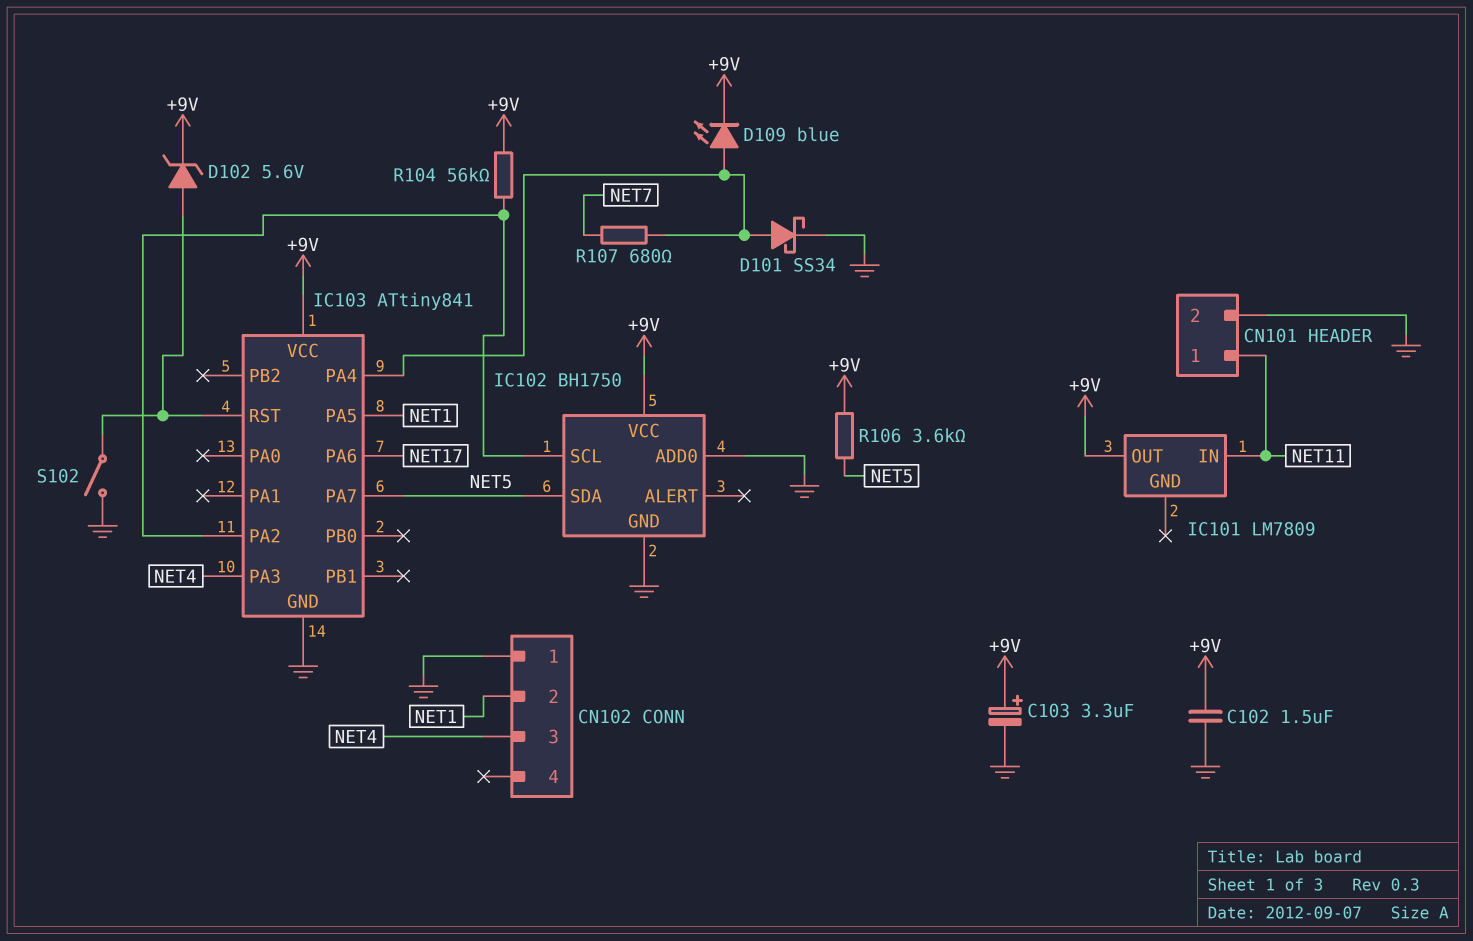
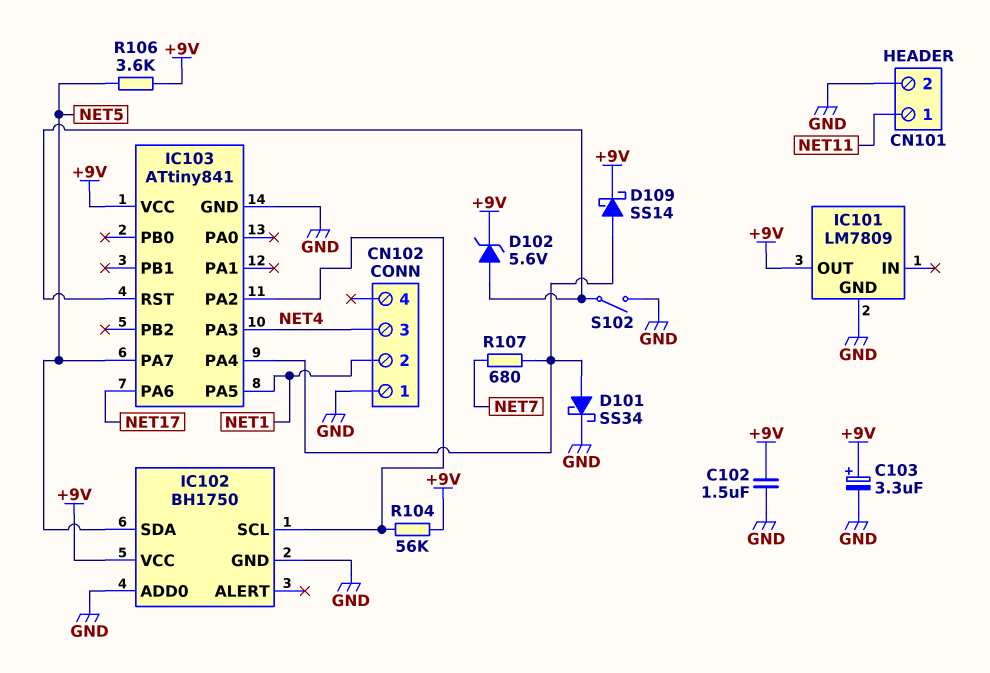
D109: LED blue (A IC103/PA4, K +9V) -> schottky SS14 (A IC103/PA4, K +9V)
IC101 pin GND: none -> GND
IC101 pin IN: NET11 -> none

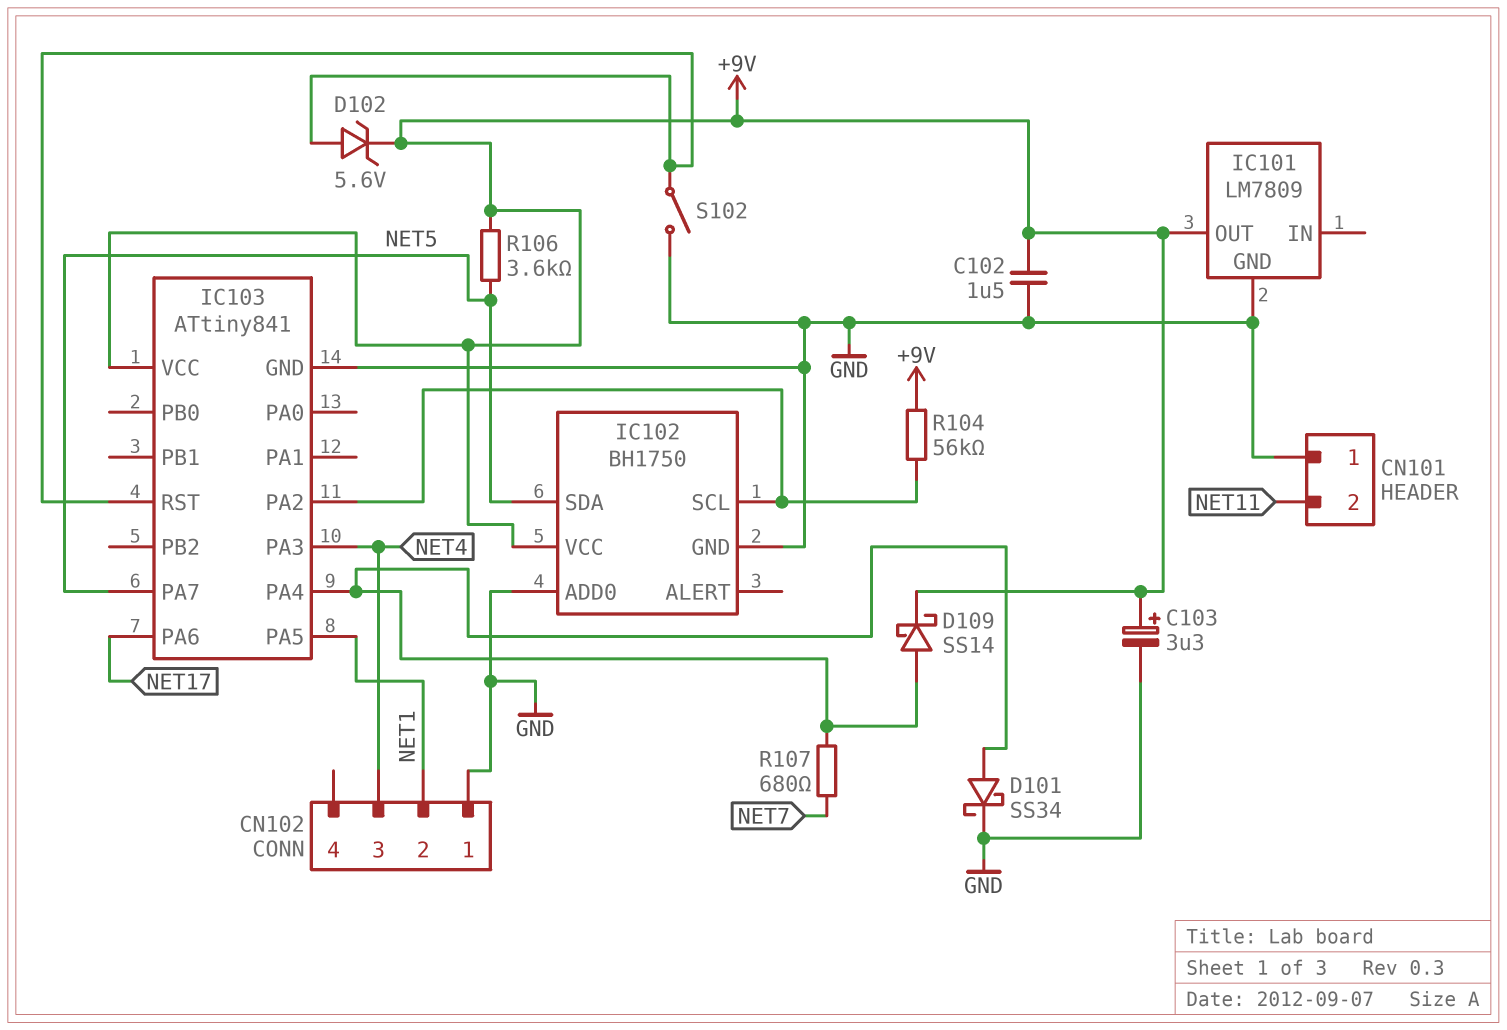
CN101 pin 1: NET11 -> GND
CN101 pin 2: GND -> NET11

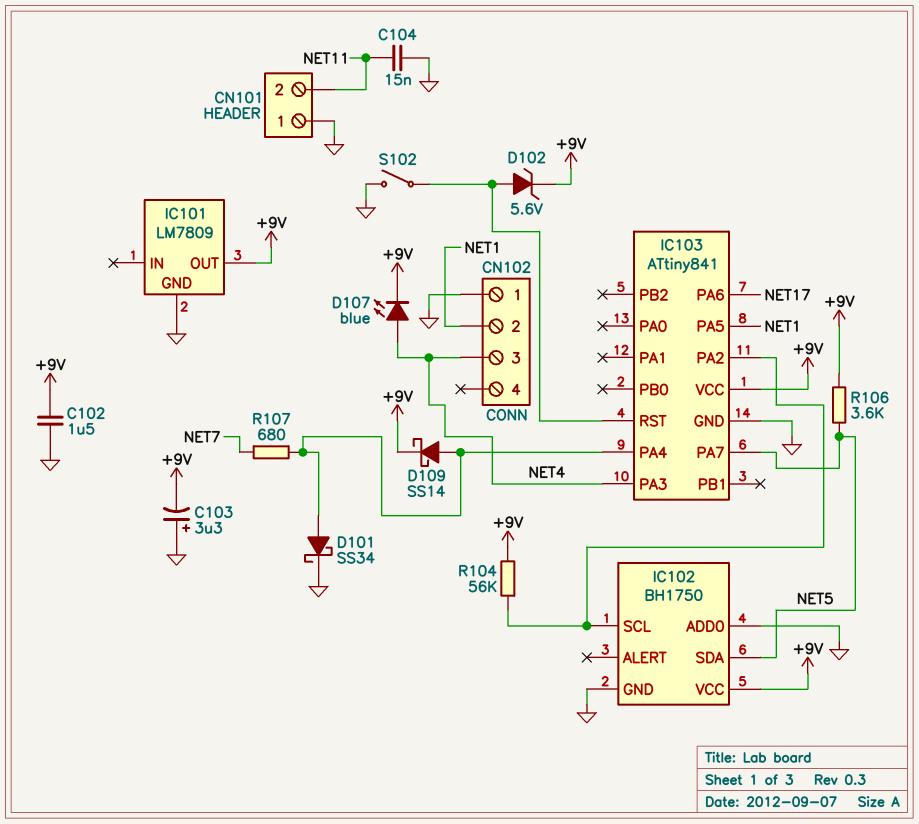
C103: 3.3uF (plus +9V, minus GND) -> 3.3uF (plus GND, minus +9V)
C104: none -> 15nF (GND, NET11)
D107: none -> LED blue (A NET4, K +9V)

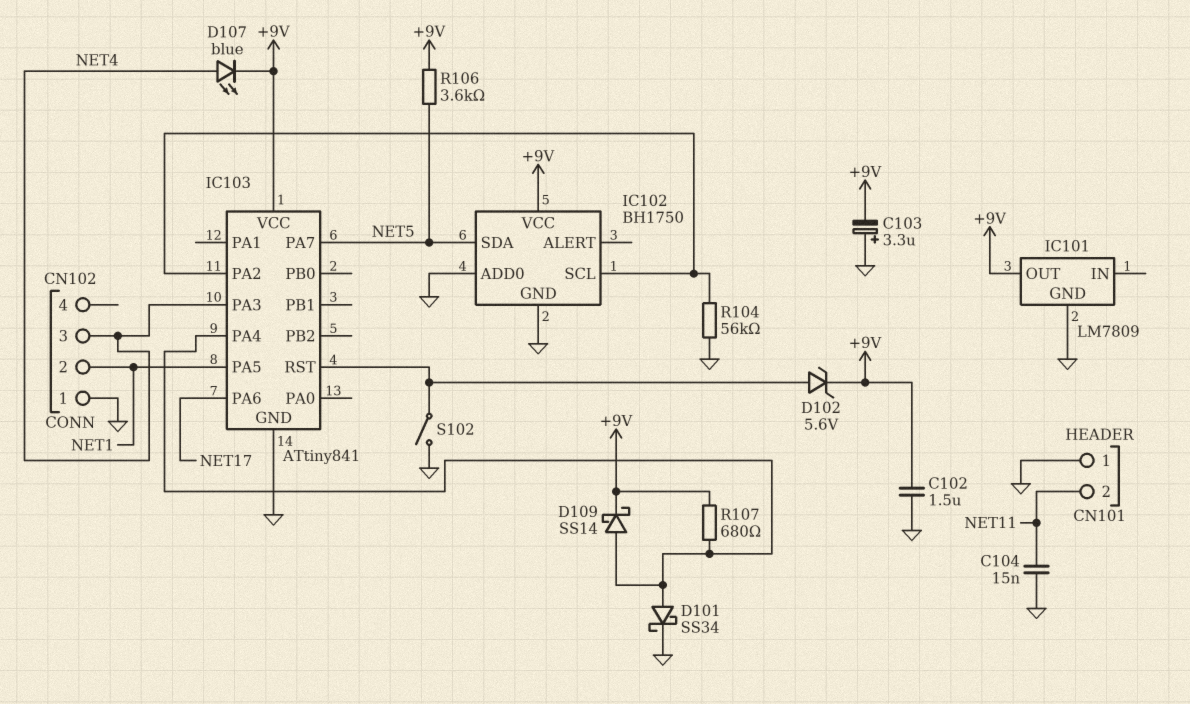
R104: 56k (+9V, IC102/SCL) -> 56k (GND, IC102/SCL)
R107: 680 (IC103/PA4, NET7) -> 680 (+9V, IC103/PA4)

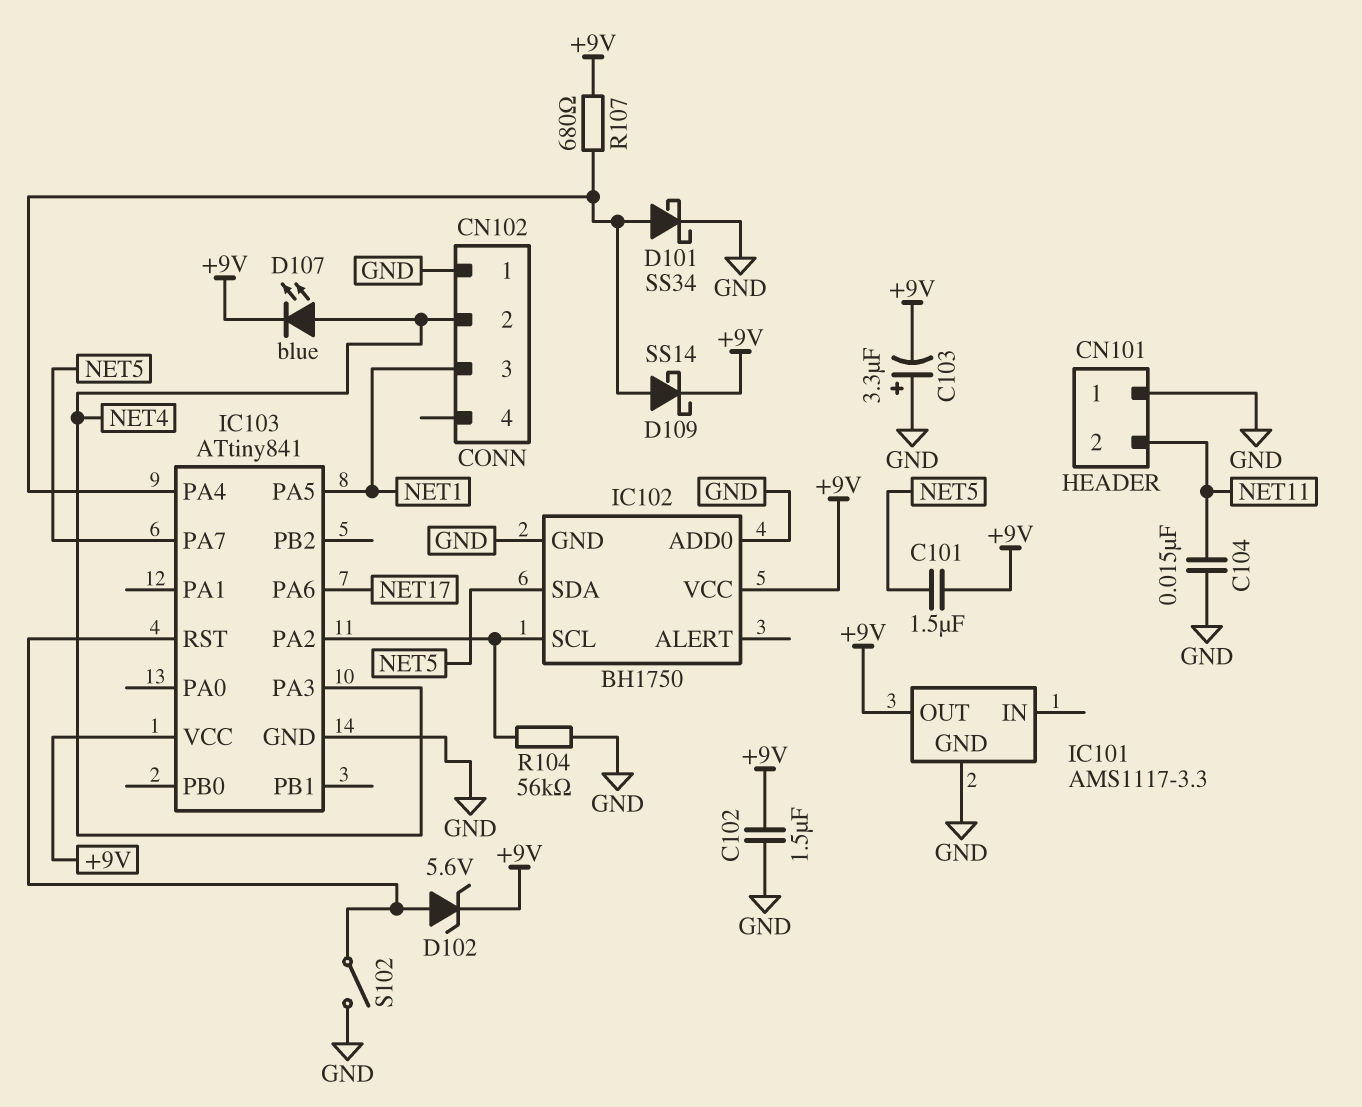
C101: none -> 1.5uF (+9V, NET5)
CN102 pin 2: NET1 -> NET4
CN102 pin 3: NET4 -> NET1
IC101: LM7809 -> AMS1117-3.3
R106: 3.6k (+9V, NET5) -> none

